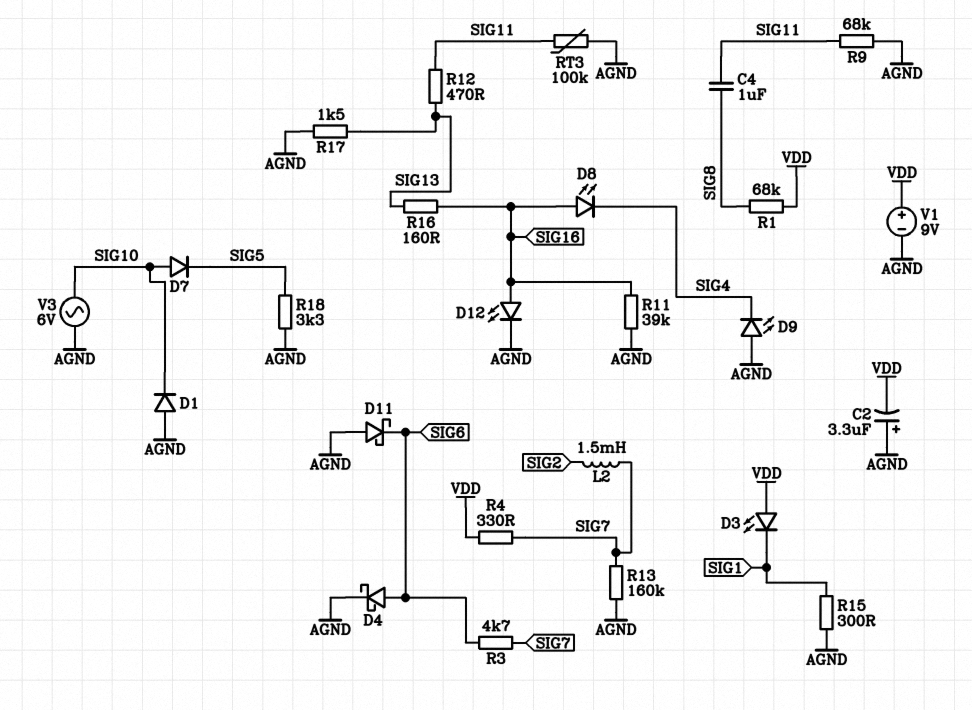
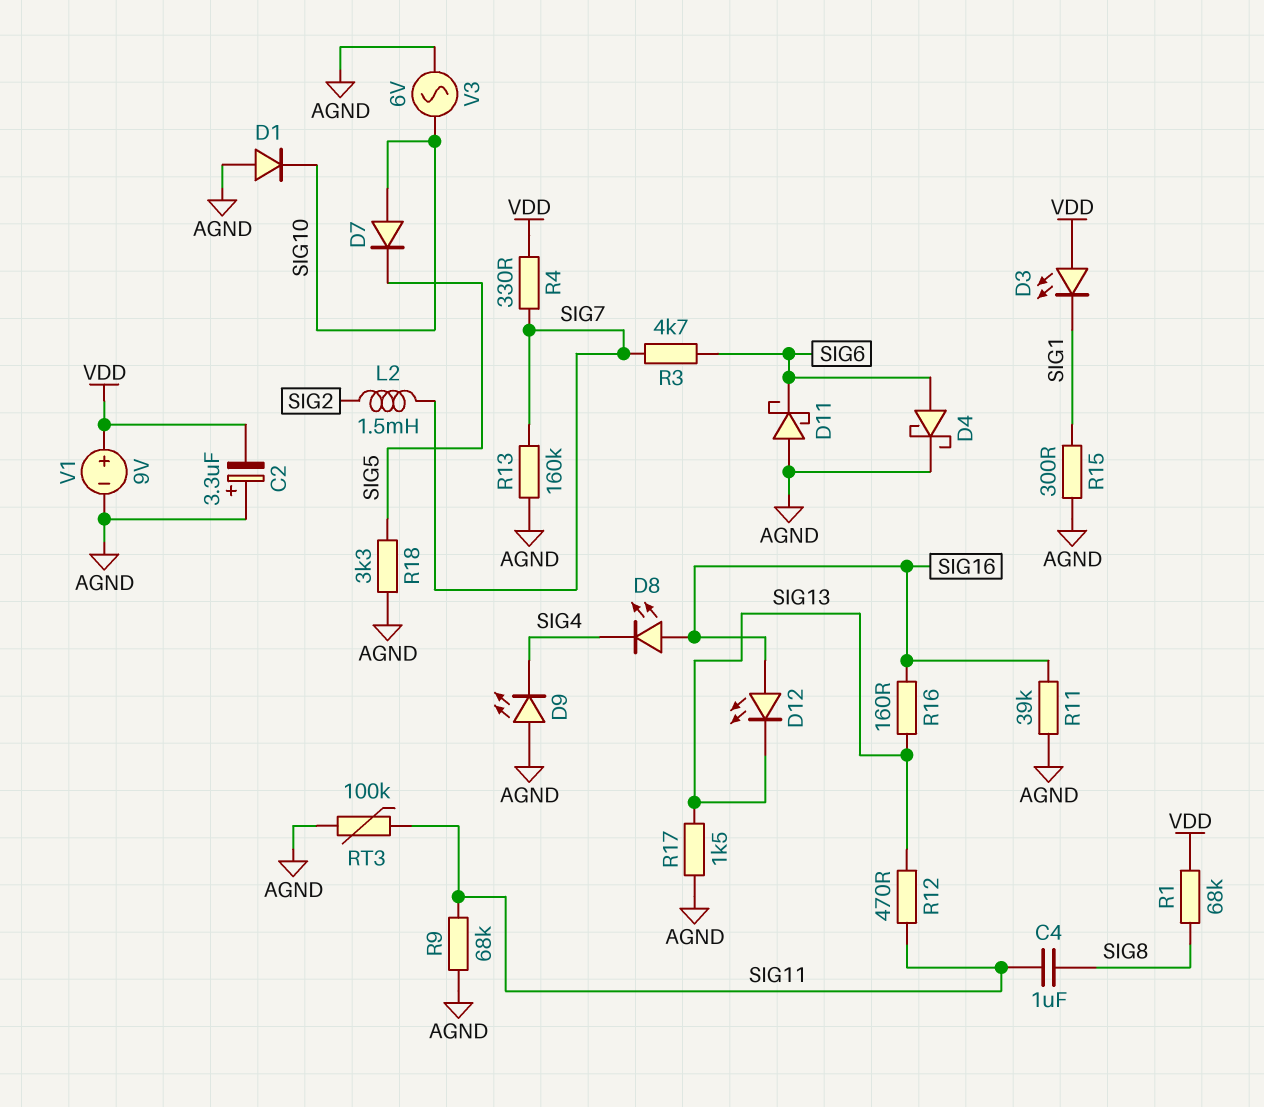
D12: LED (A SIG16, K AGND) -> LED (A SIG16, K SIG13)

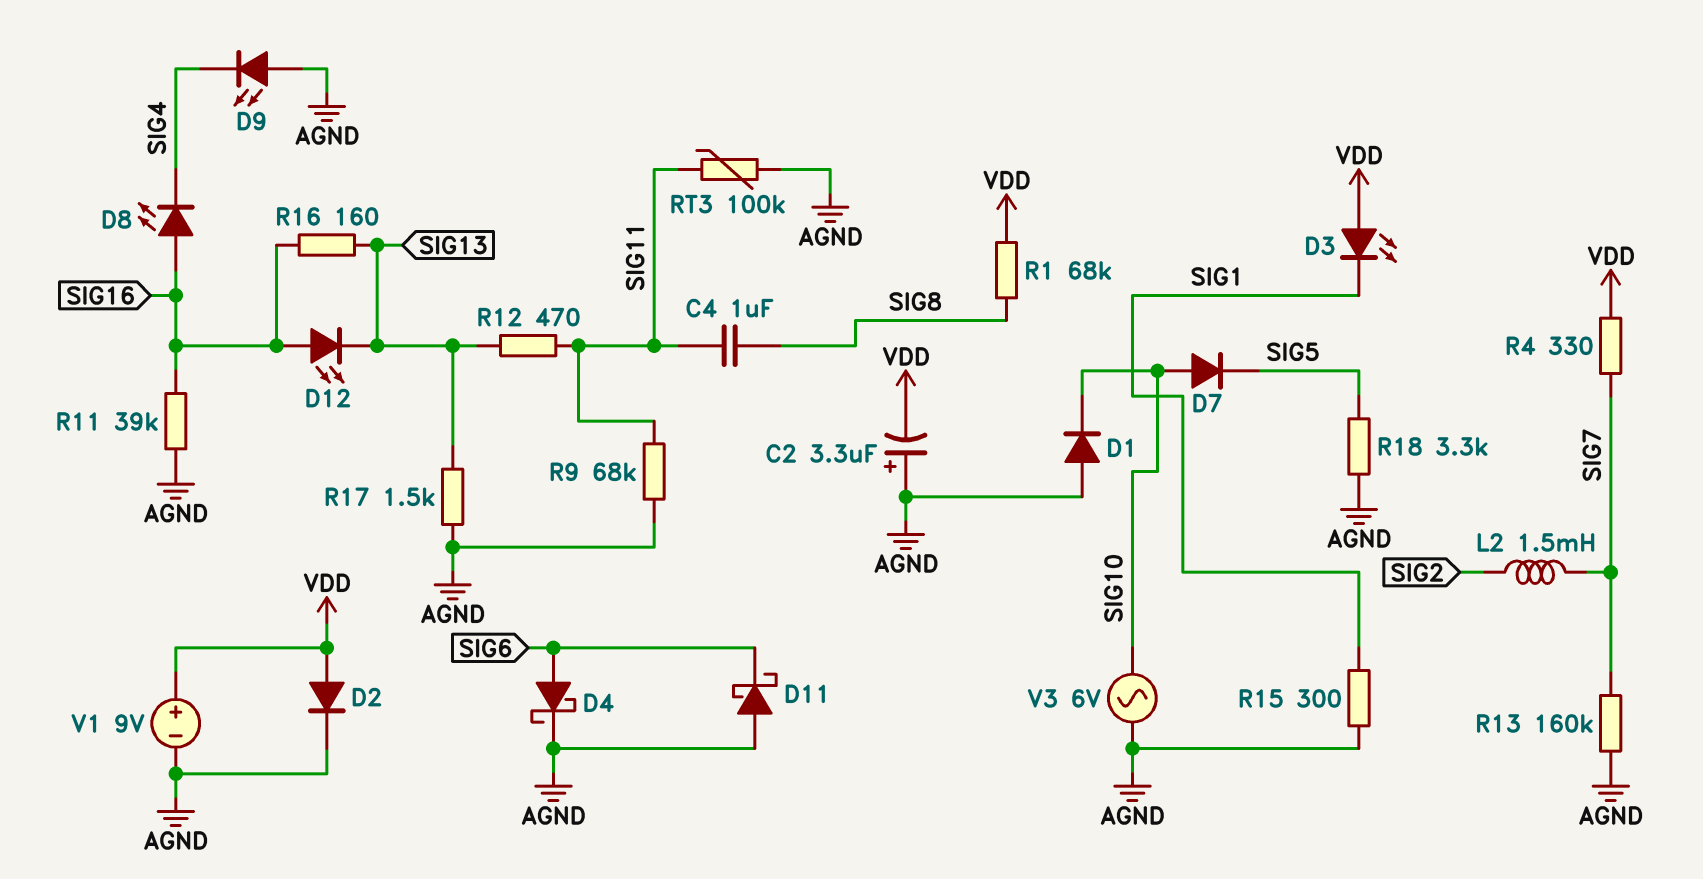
D2: none -> diode (A VDD, K AGND)
R3: 4.7k (SIG6, SIG7) -> none

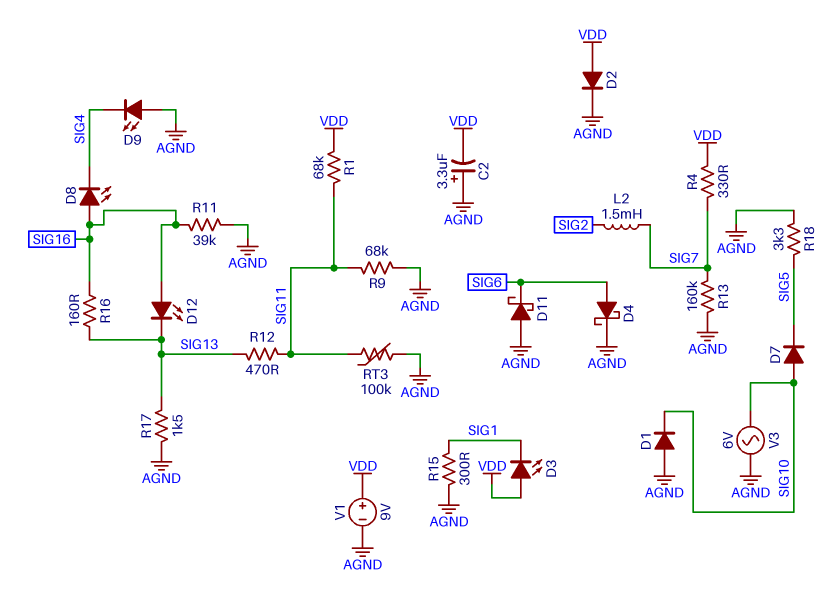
C4: 1uF (SIG8, SIG11) -> none
R1: 68k (SIG8, VDD) -> 68k (SIG11, VDD)

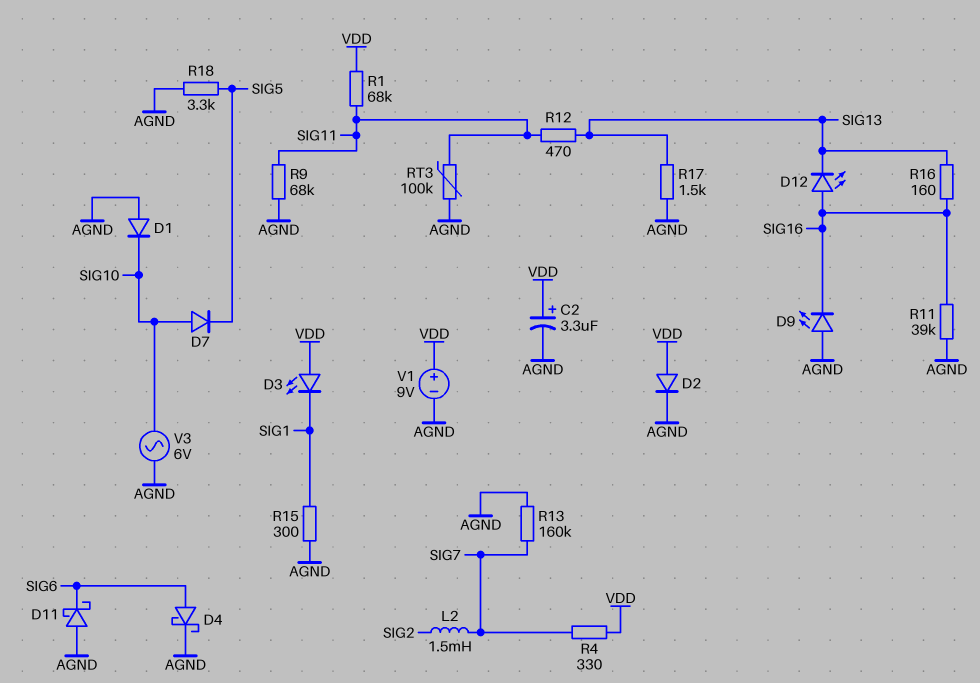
C2: 3.3uF (plus AGND, minus VDD) -> 3.3uF (plus VDD, minus AGND)
D8: LED (A SIG16, K SIG4) -> none
D9: LED (A AGND, K SIG4) -> LED (A AGND, K SIG16)

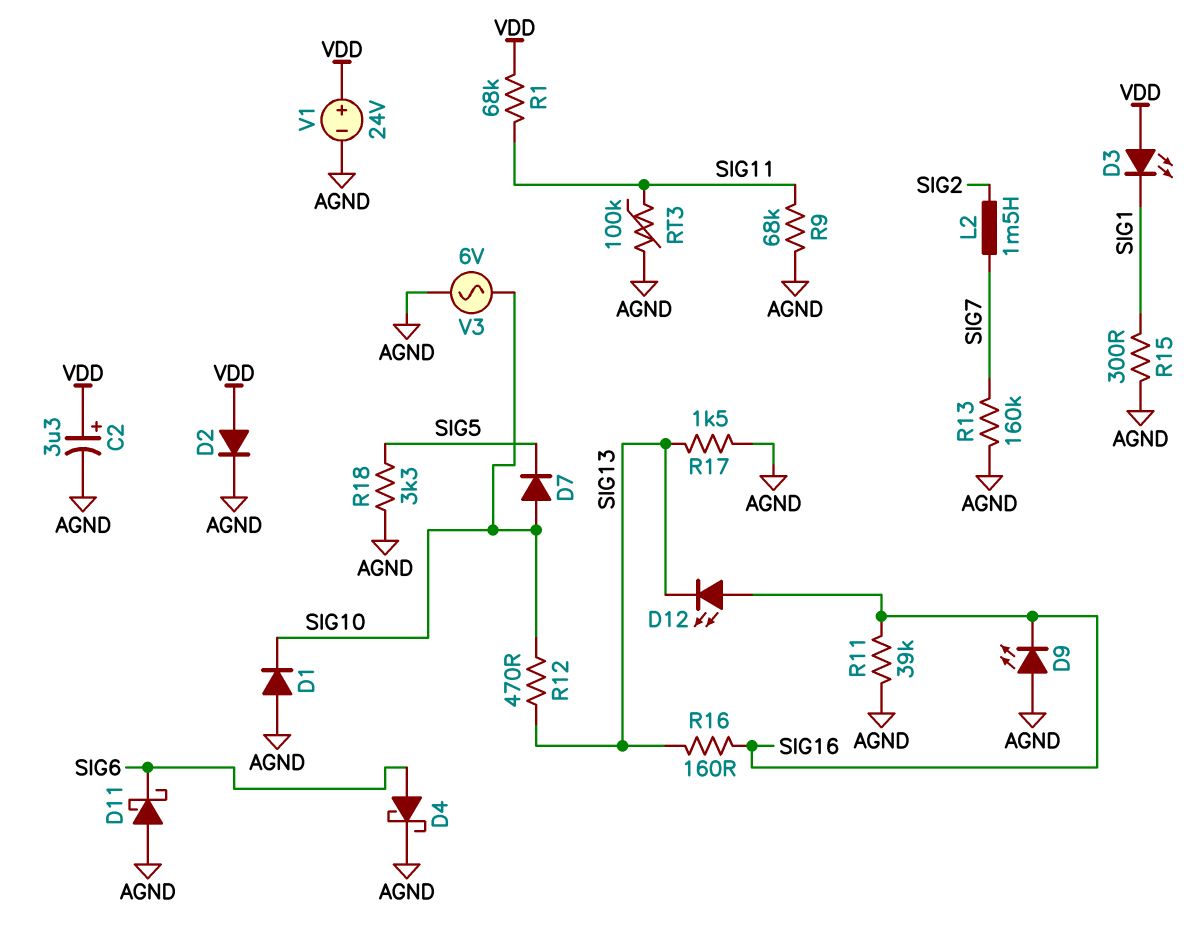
R4: 330 (SIG7, VDD) -> none
R12: 470 (SIG11, SIG13) -> 470 (SIG10, SIG13)
V1: 9V (plus VDD, minus AGND) -> 24V (plus VDD, minus AGND)

